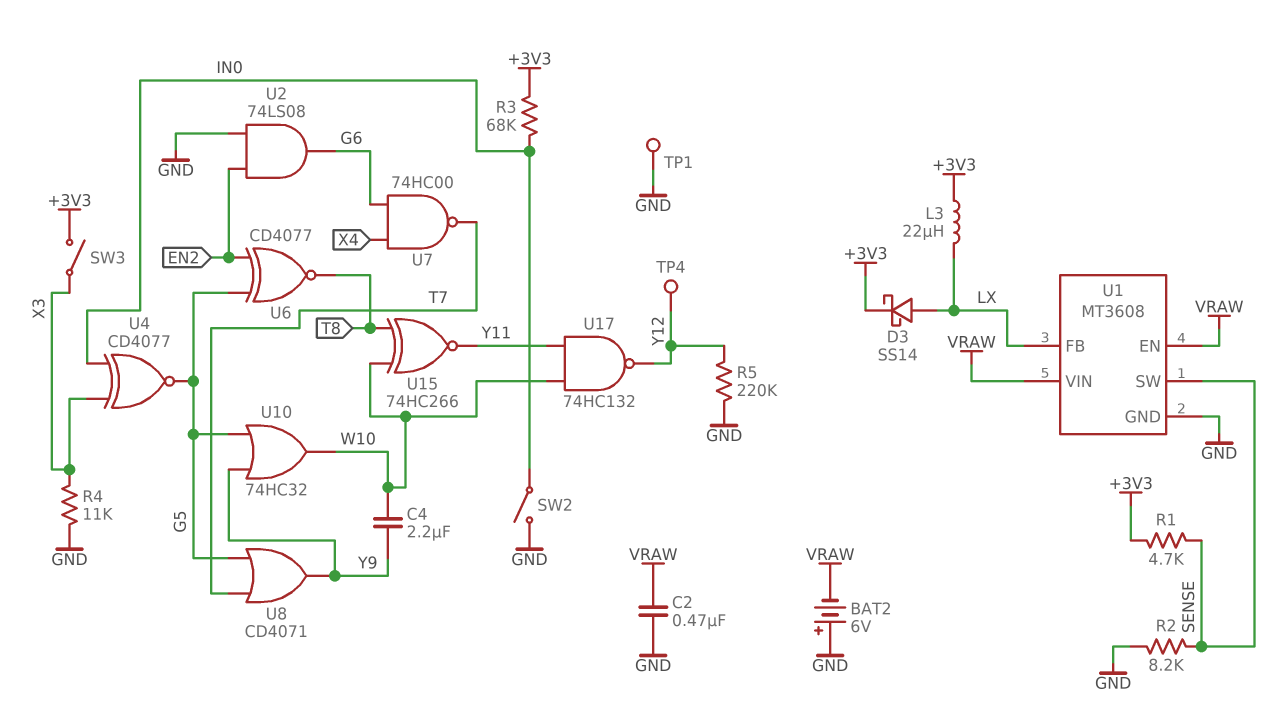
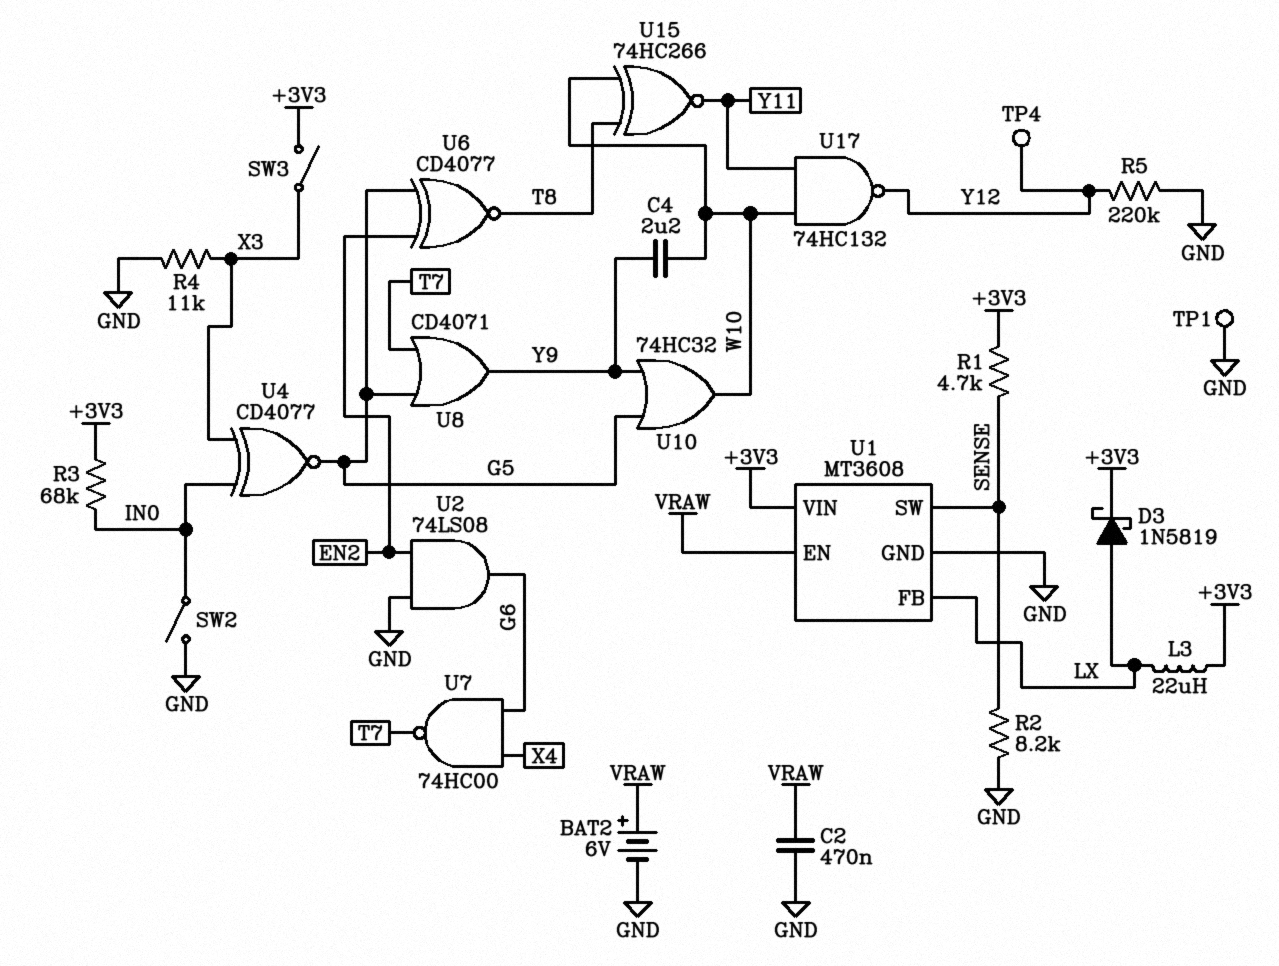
BAT2: 6V (plus GND, minus VRAW) -> 6V (plus VRAW, minus GND)
D3: schottky SS14 (A LX, K +3V3) -> schottky 1N5819 (A LX, K +3V3)
U1 pin VIN: VRAW -> +3V3

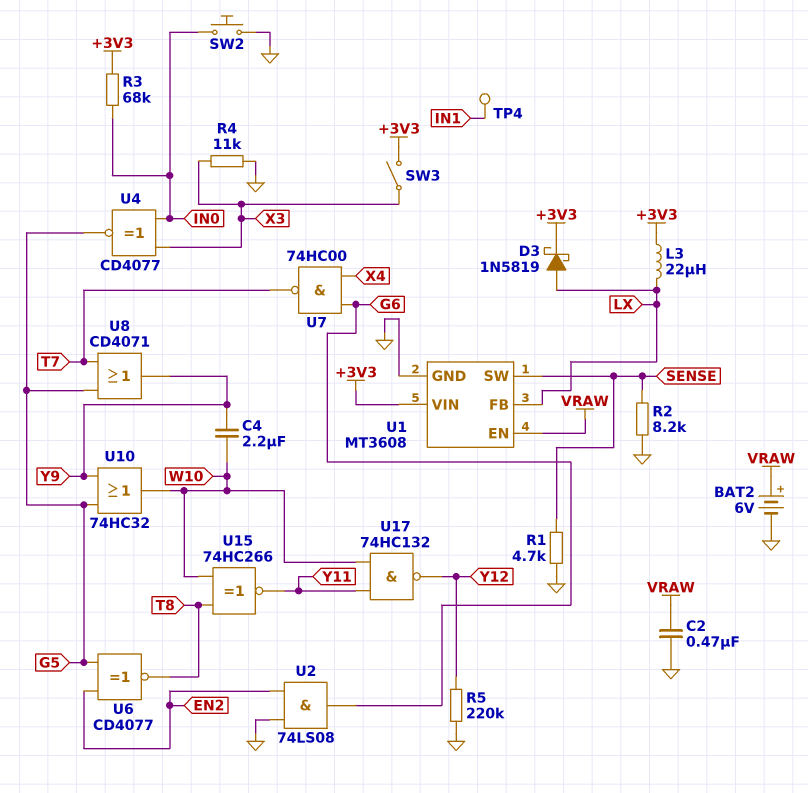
R1: 4.7k (+3V3, SENSE) -> 4.7k (GND, SENSE)
SW2: switch (GND, IN0) -> button (GND, IN0)
TP1: test point (GND) -> none
TP4: test point (Y12) -> test point (IN1)

